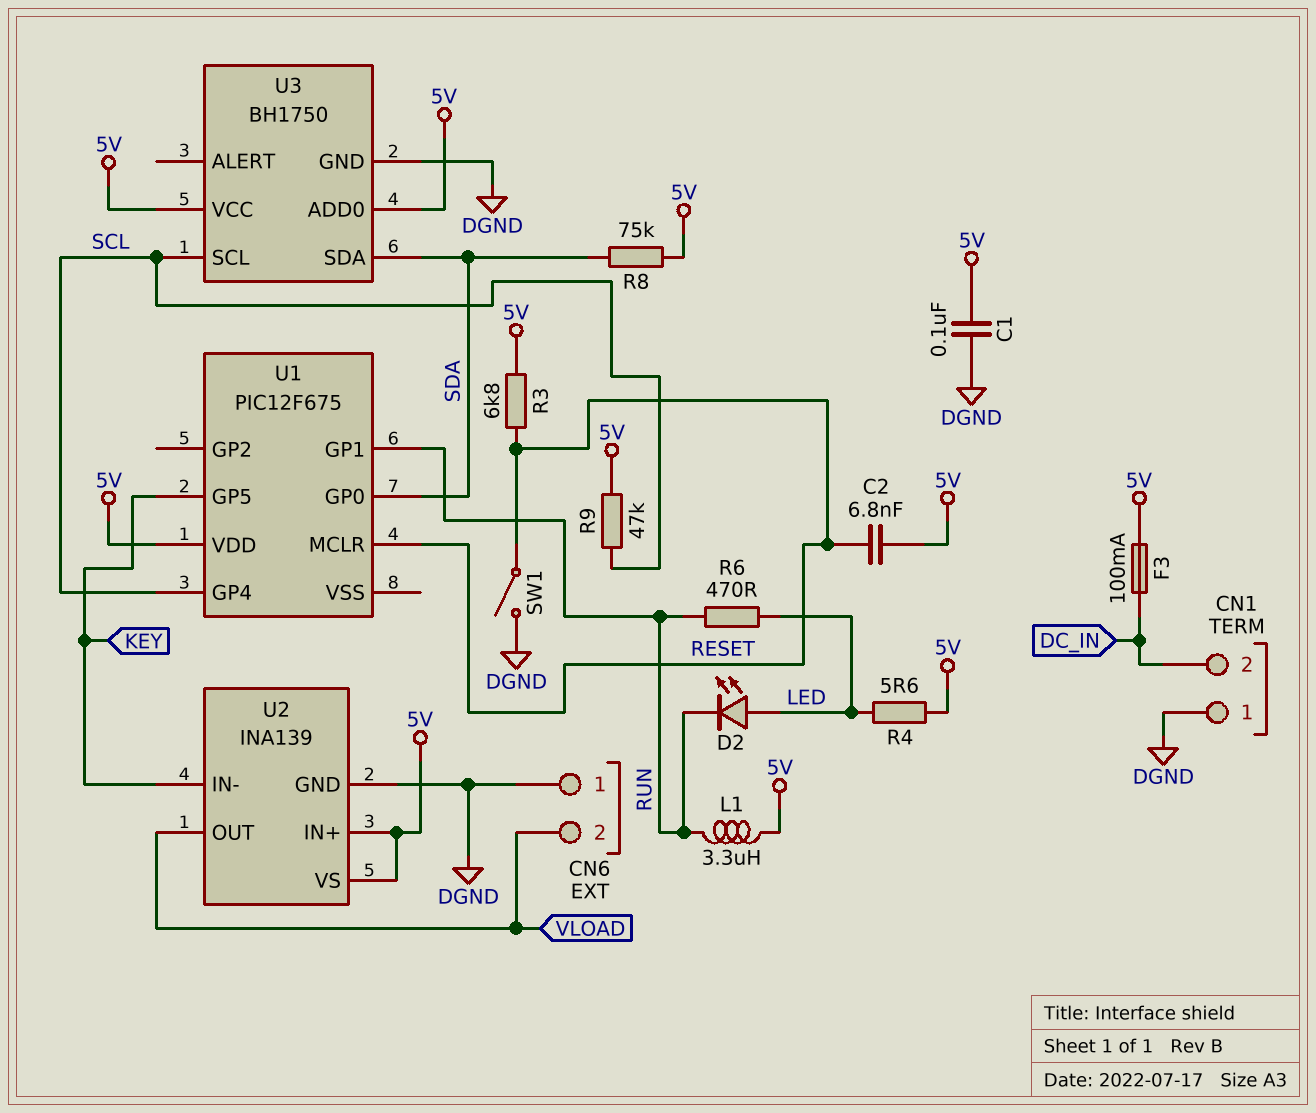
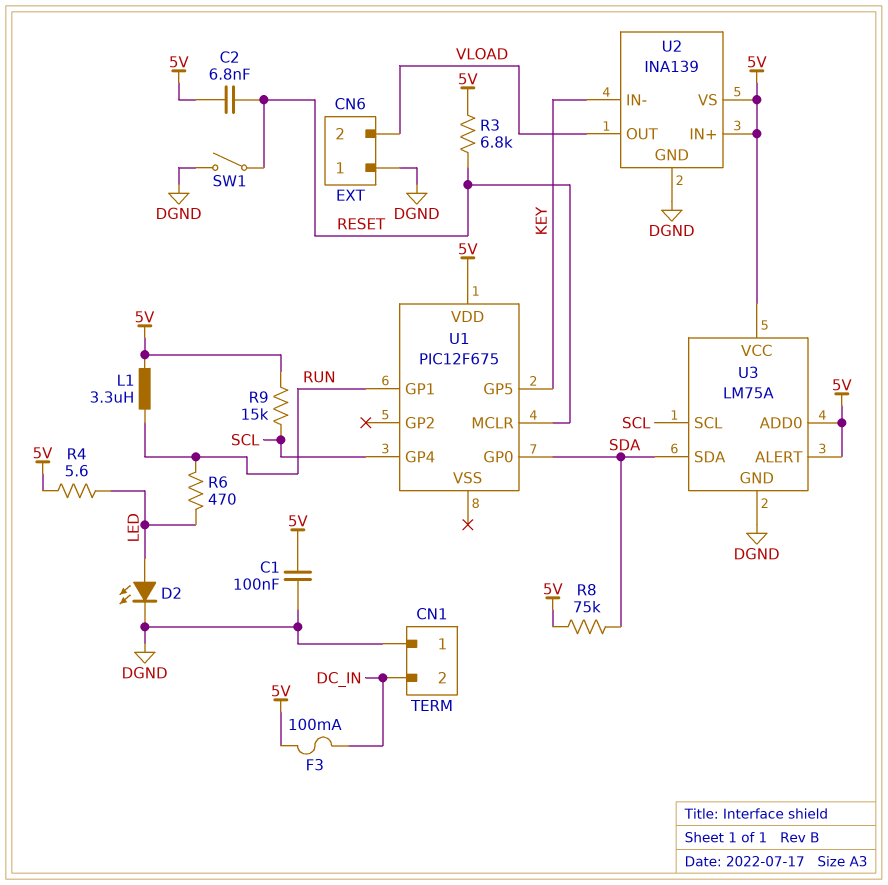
D2: LED (A LED, K RUN) -> LED (A LED, K DGND)
R9: 47k (5V, SCL) -> 15k (5V, SCL)
U3: BH1750 -> LM75A
U3 pin ALERT: none -> 5V

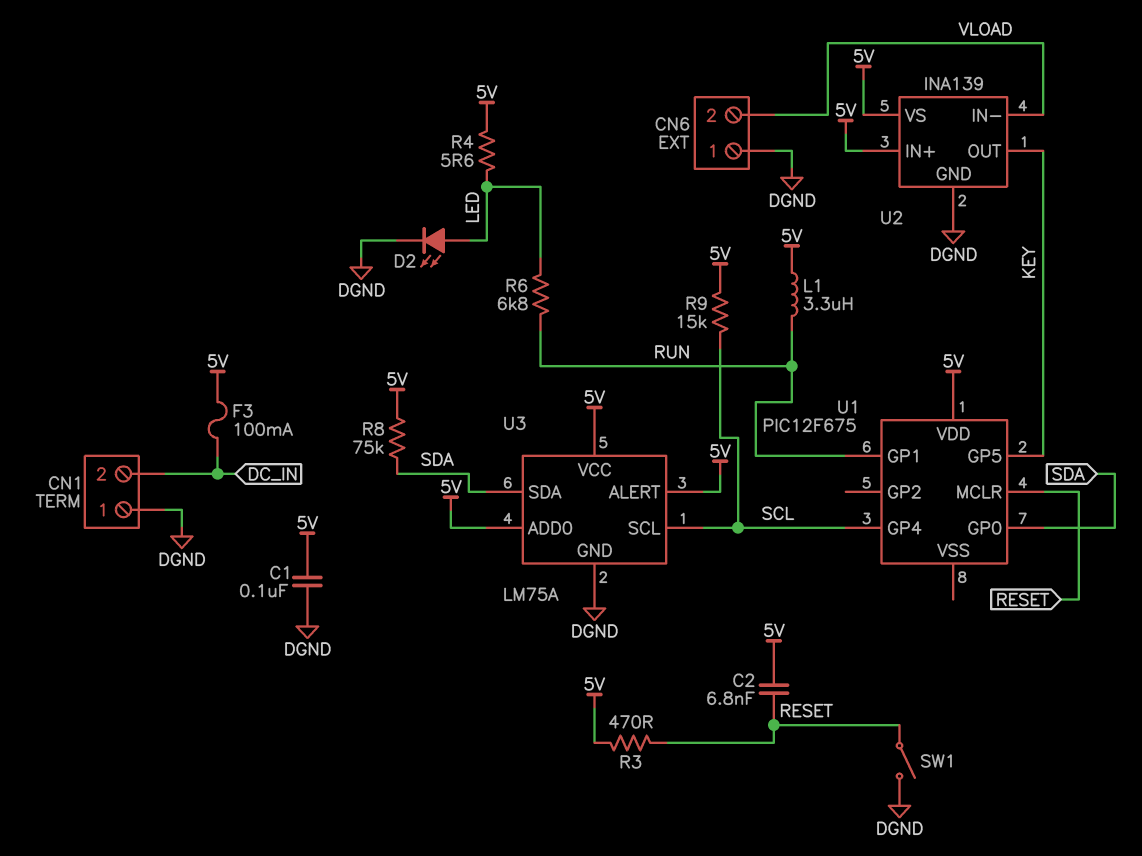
R3: 6.8k (5V, RESET) -> 470 (5V, RESET)
R6: 470 (LED, RUN) -> 6.8k (LED, RUN)
U2 pin IN-: KEY -> VLOAD
U2 pin OUT: VLOAD -> KEY

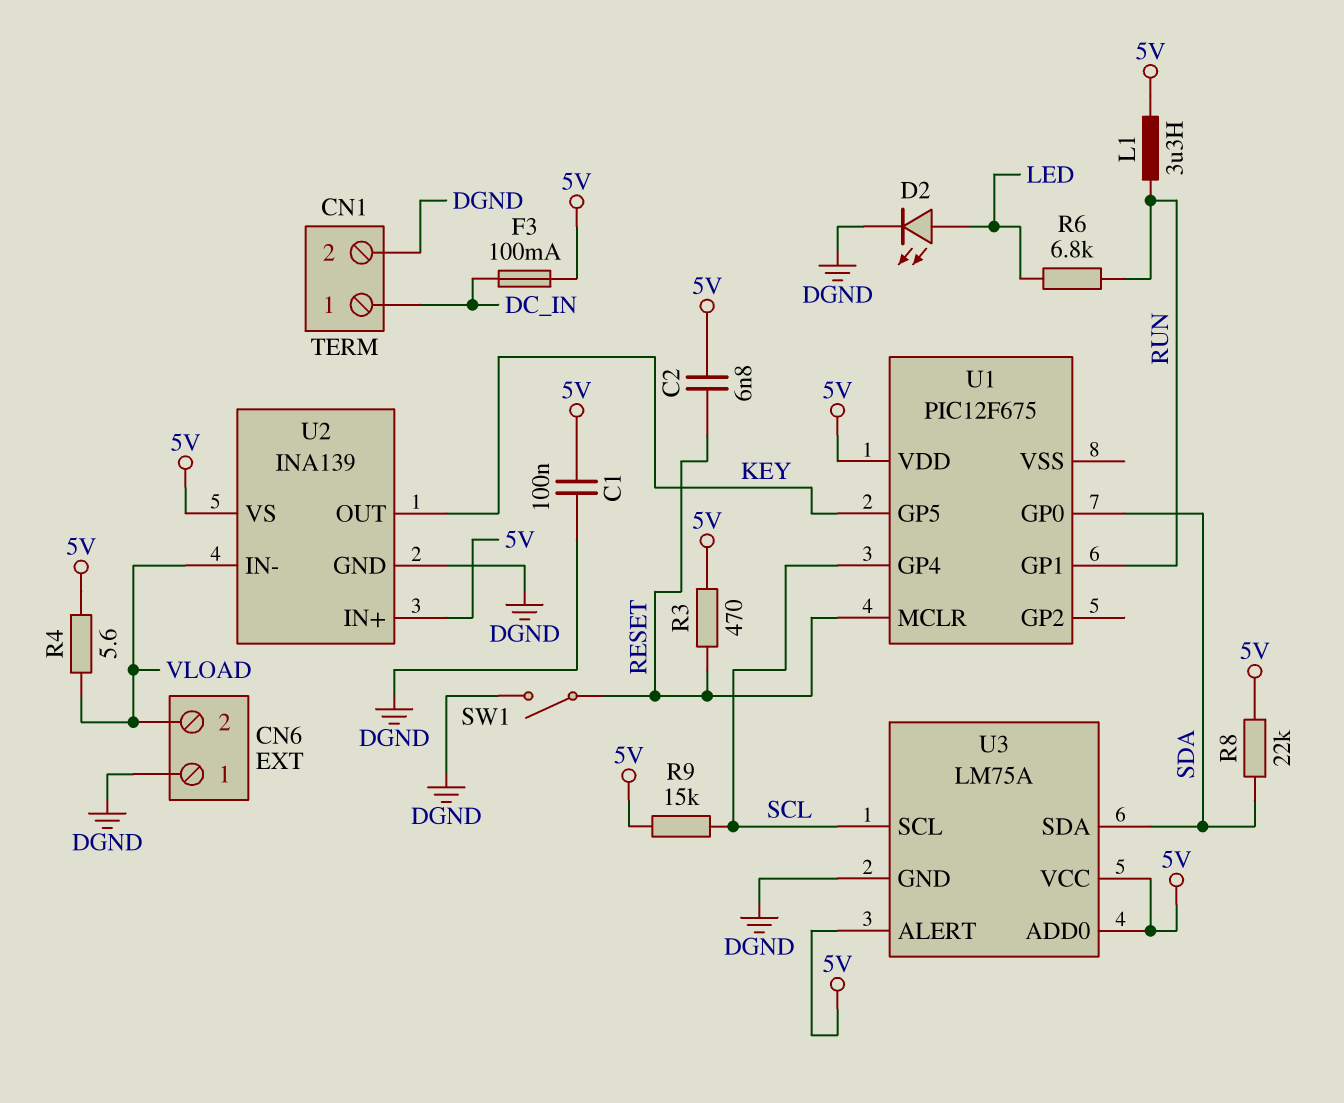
CN1 pin 1: DGND -> DC_IN
CN1 pin 2: DC_IN -> DGND
R4: 5.6 (5V, LED) -> 5.6 (5V, VLOAD)
R8: 75k (5V, SDA) -> 22k (5V, SDA)

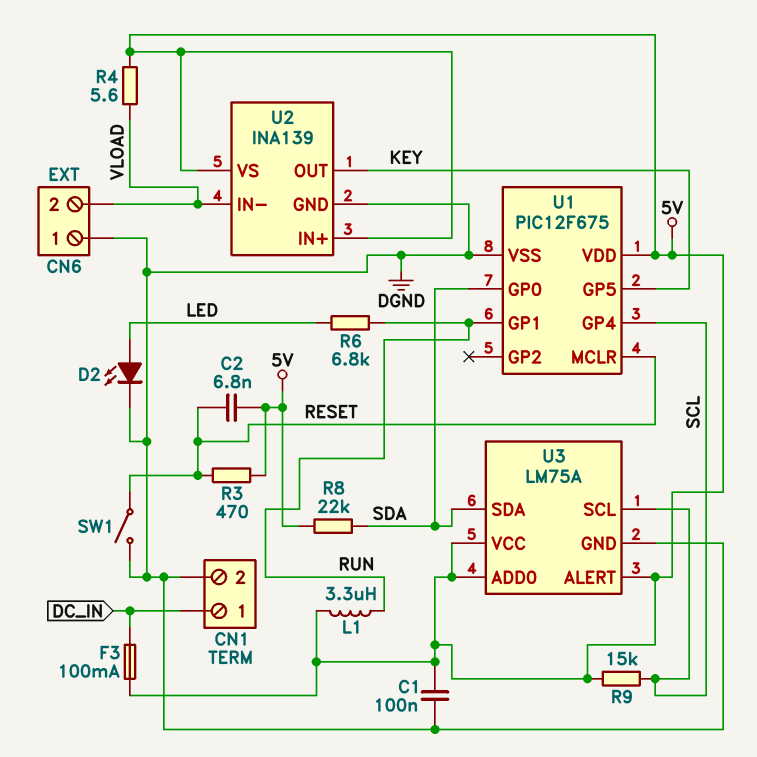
U1 pin VSS: none -> DGND

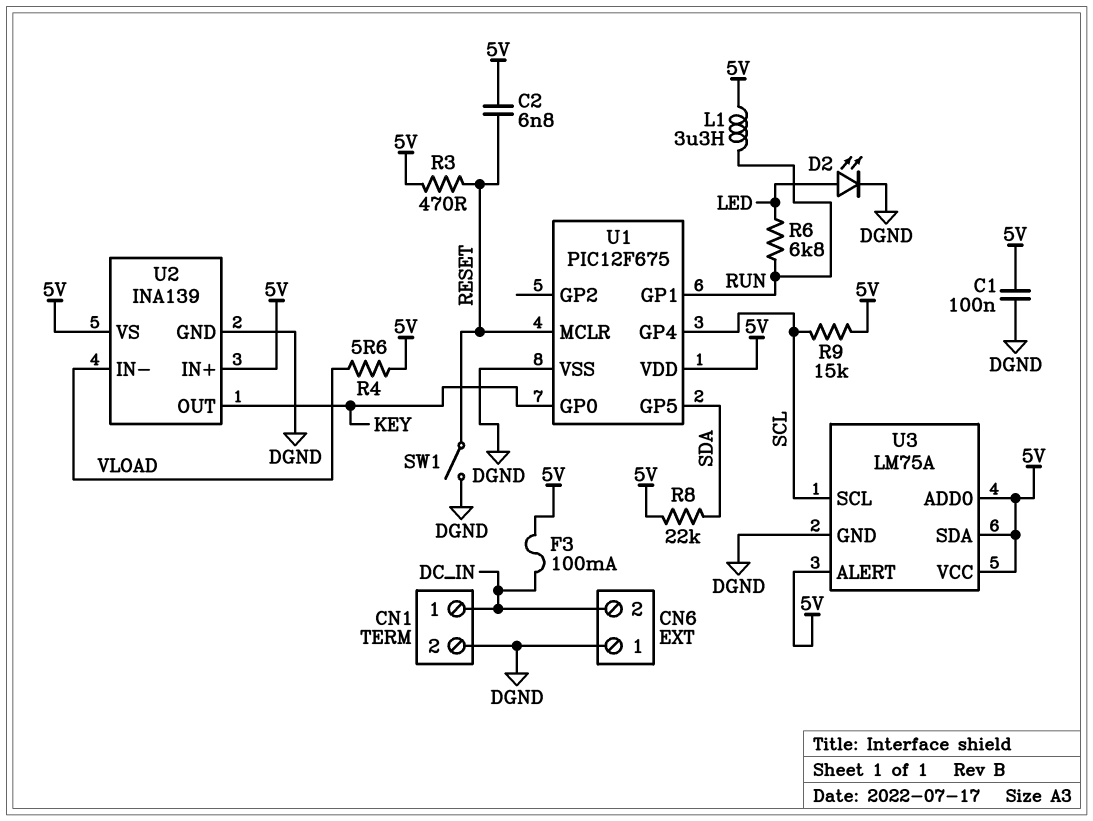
CN6 pin 2: VLOAD -> DC_IN
U1 pin GP0: SDA -> KEY
U1 pin GP5: KEY -> SDA
U3 pin SDA: SDA -> 5V

